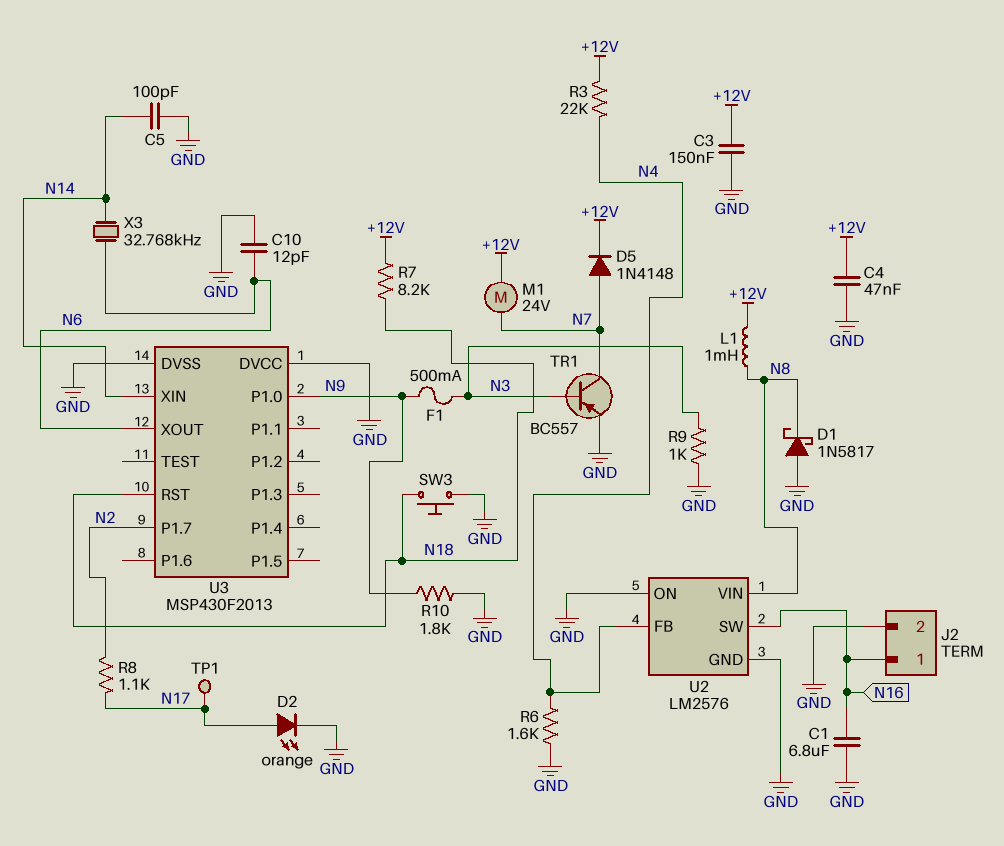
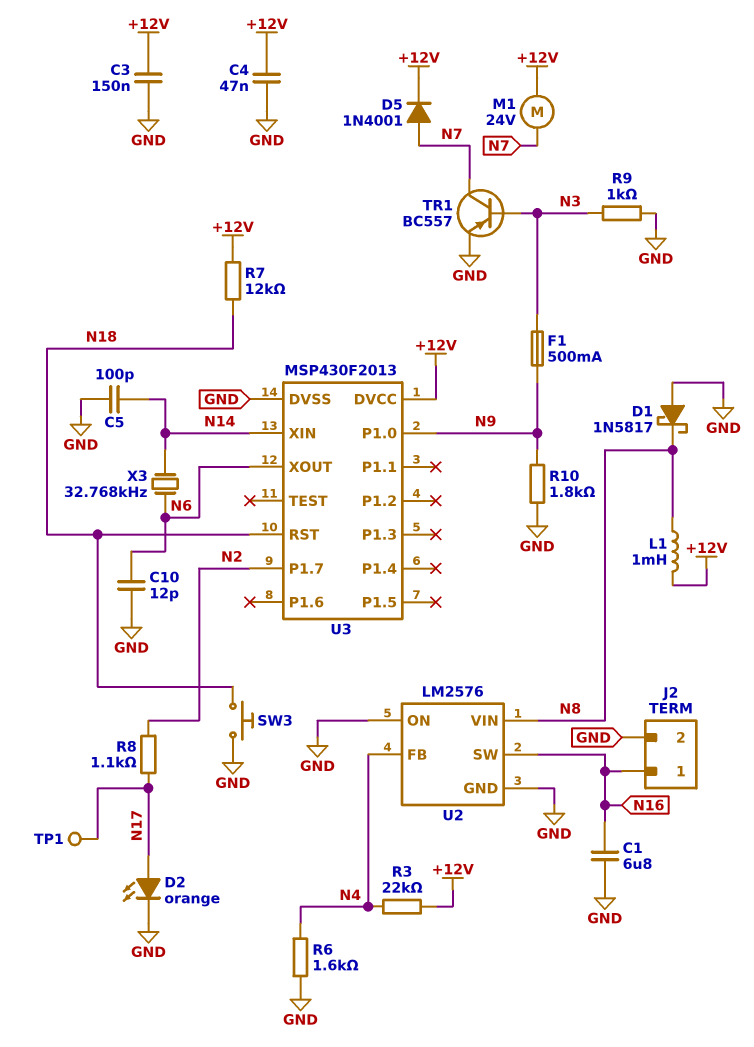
D5: diode 1N4148 (A N7, K +12V) -> diode 1N4001 (A N7, K +12V)
R7: 8.2k (+12V, N18) -> 12k (+12V, N18)
U3 pin DVCC: GND -> +12V

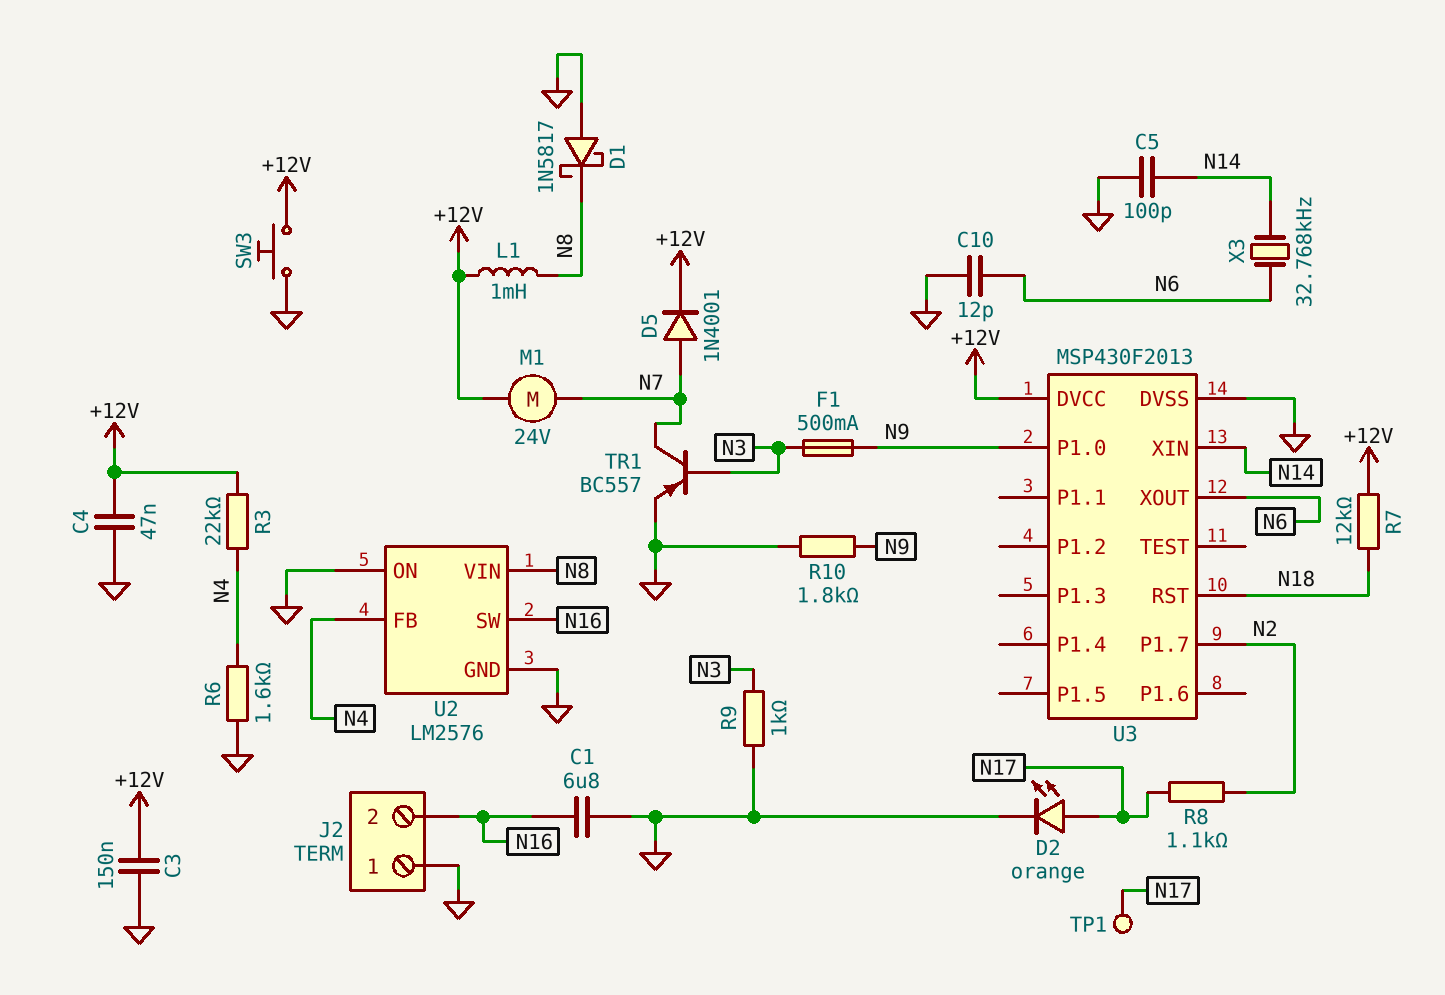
J2 pin 1: N16 -> GND
J2 pin 2: GND -> N16
SW3: button (GND, N18) -> button (+12V, GND)

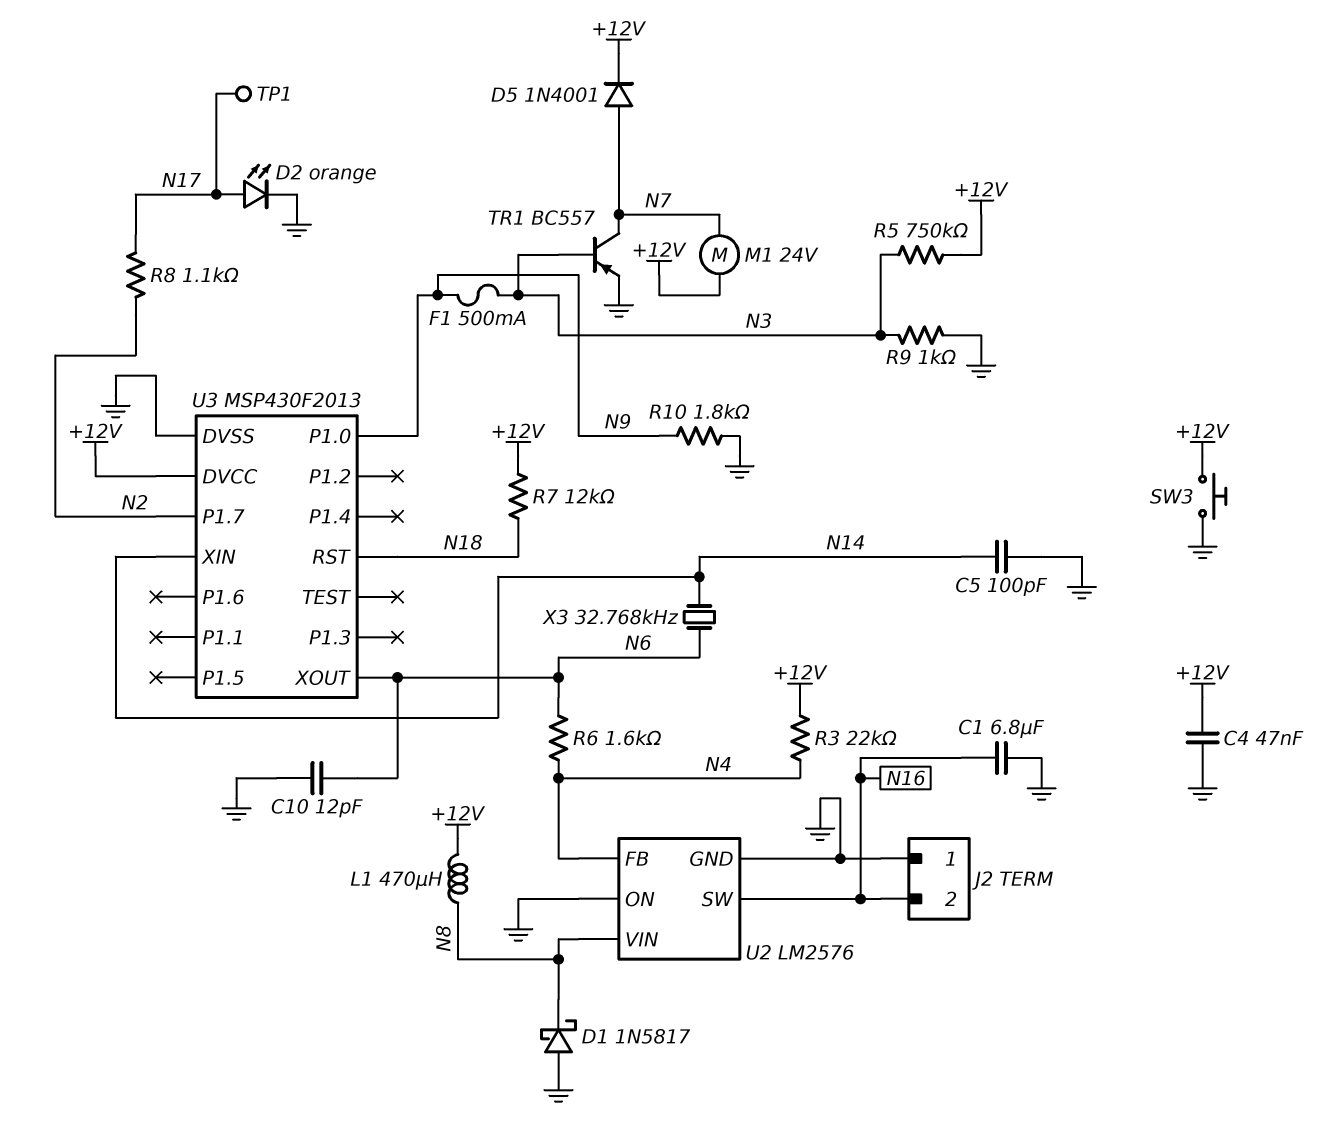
C3: 150nF (+12V, GND) -> none
L1: 1mH (+12V, N8) -> 470uH (+12V, N8)
R5: none -> 750k (+12V, N3)
R6: 1.6k (GND, N4) -> 1.6k (N4, N6)

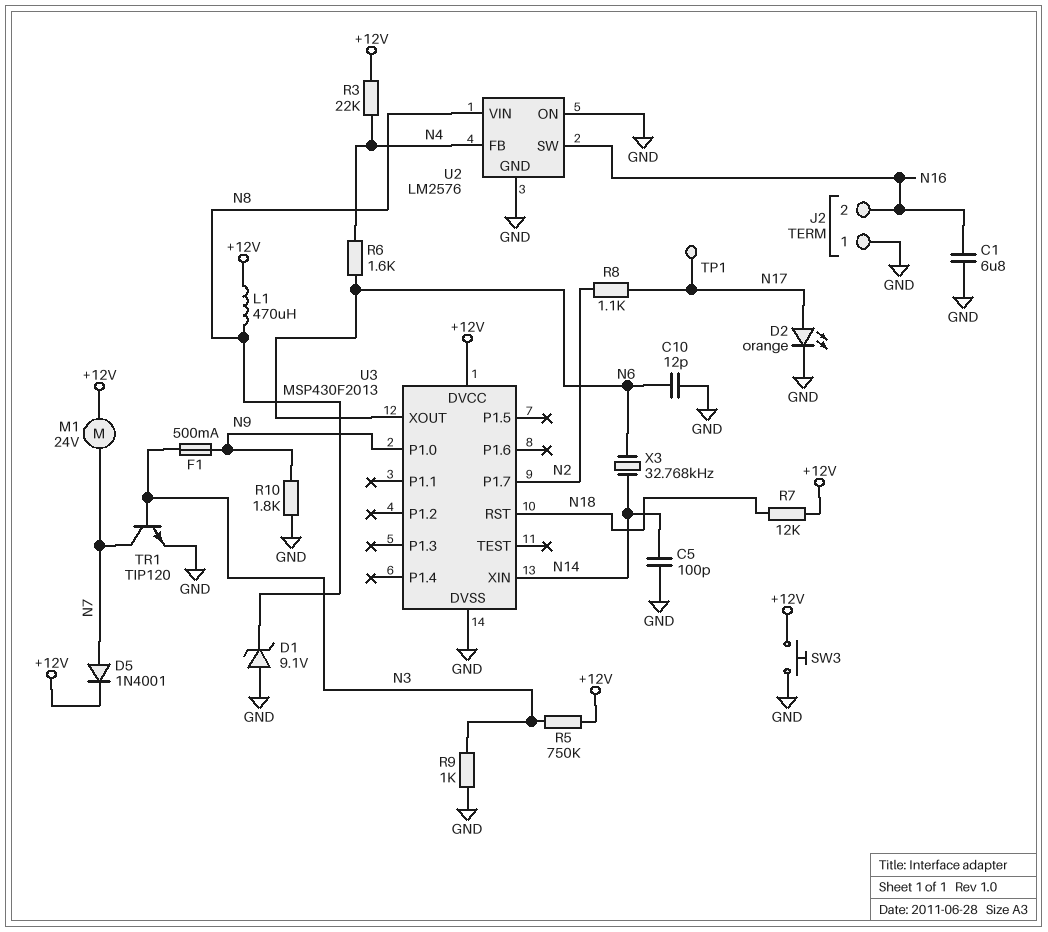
C4: 47nF (+12V, GND) -> none
D1: schottky 1N5817 (A GND, K N8) -> zener 9.1V (A GND, K N8)
TR1: PNP BC557 (B N3, C N7, E GND) -> NPN TIP120 (B N3, C N7, E GND)

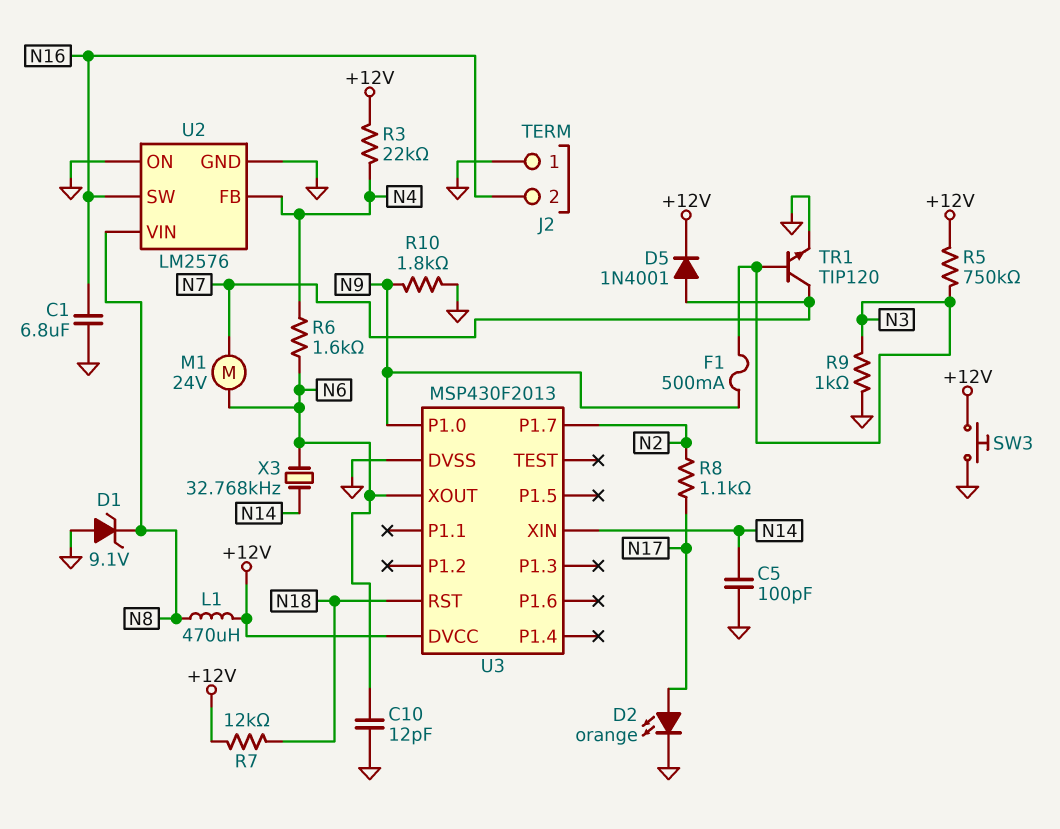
M1: motor 24V (+12V, N7) -> motor 24V (N6, N7)
TP1: test point (N17) -> none

